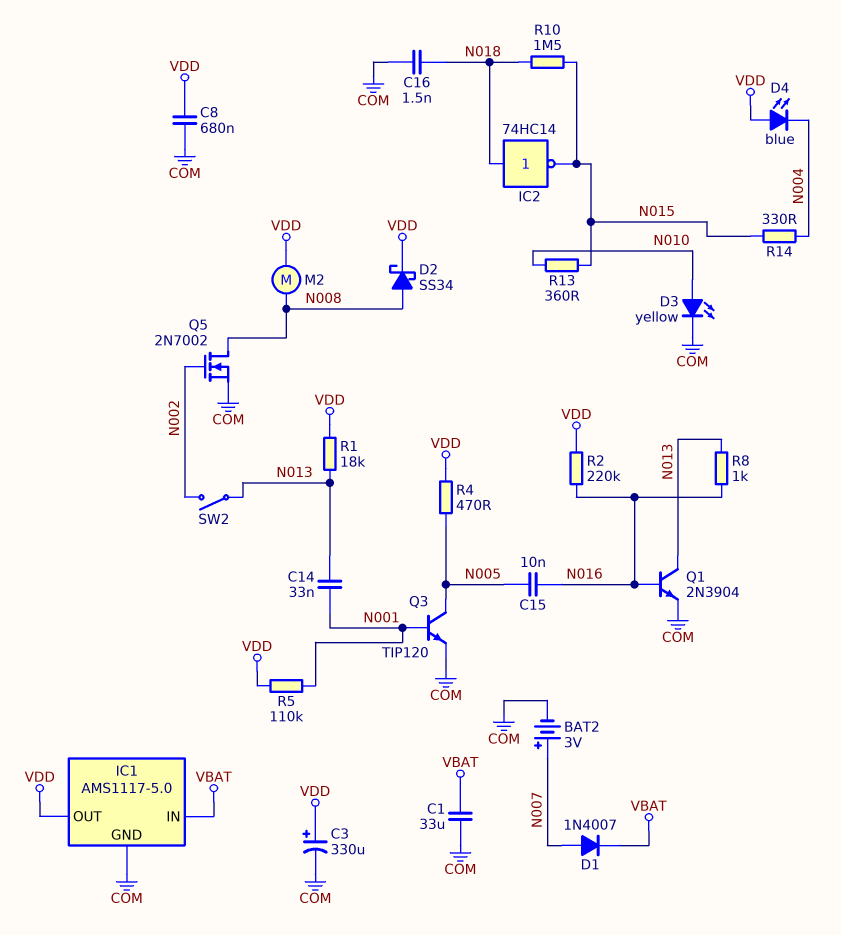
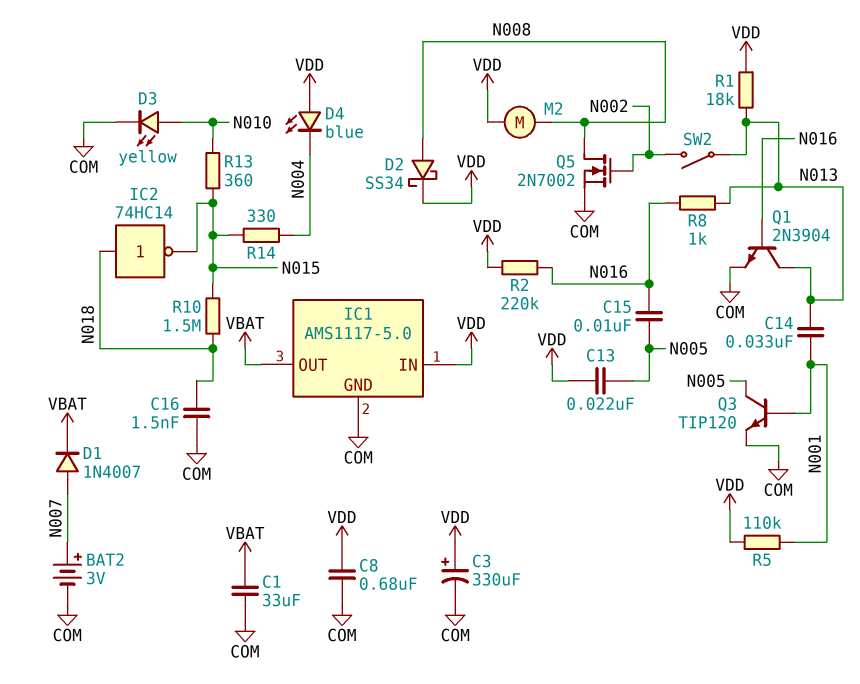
C13: none -> 22nF (N005, VDD)
IC1 pin IN: VBAT -> VDD
IC1 pin OUT: VDD -> VBAT
R4: 470 (N005, VDD) -> none

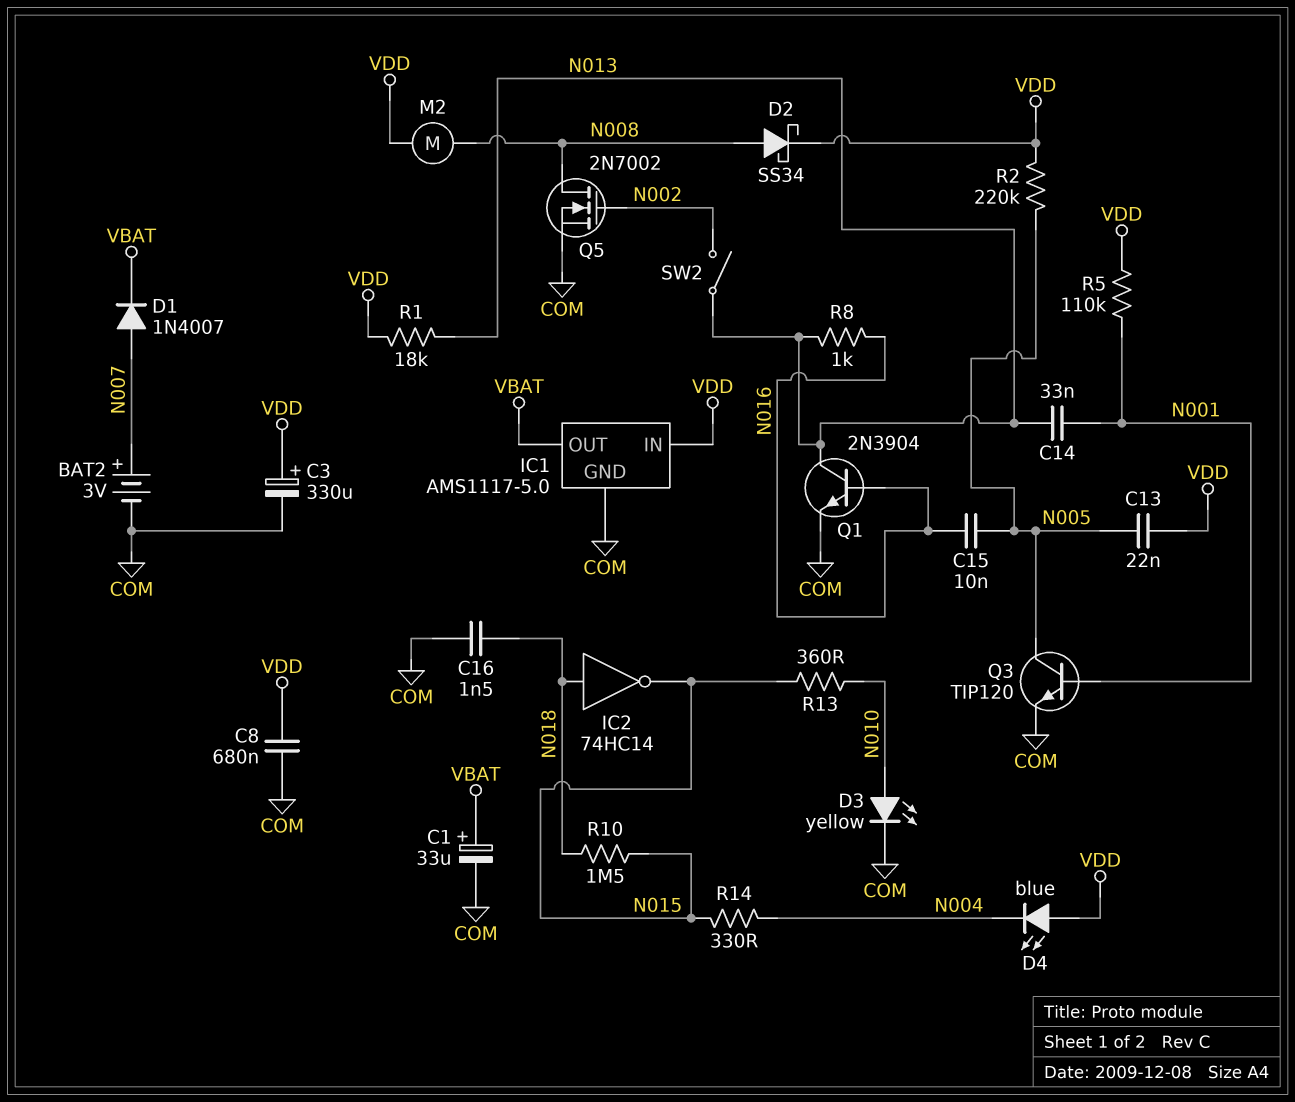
C1: 33uF (COM, VBAT) -> 33uF (plus VBAT, minus COM)
R2: 220k (N016, VDD) -> 220k (N005, VDD)

